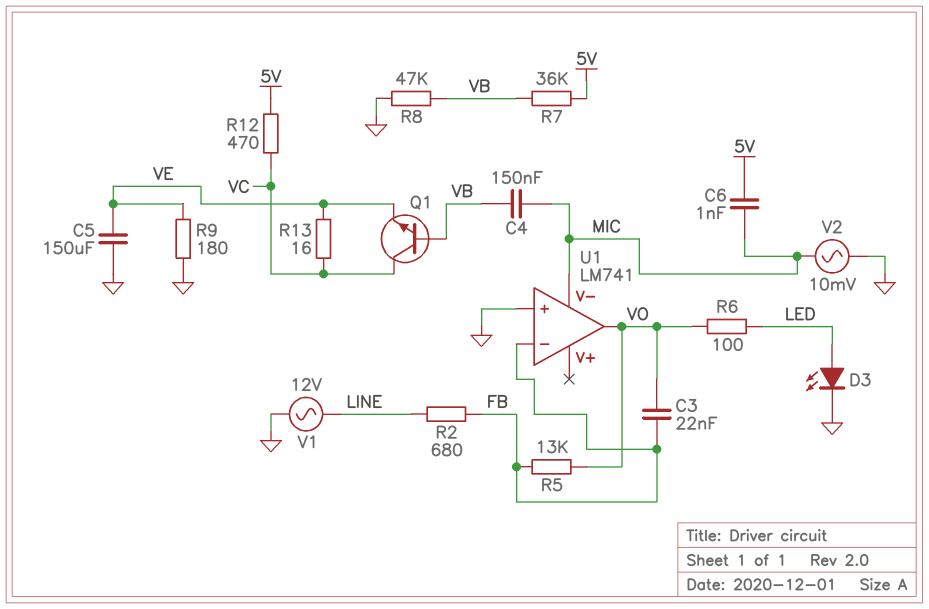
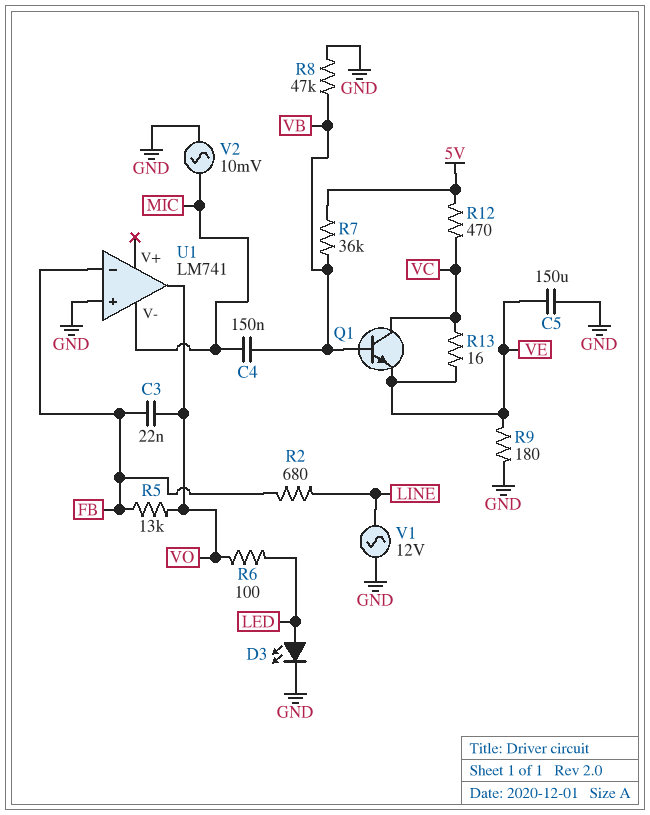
C6: 1nF (5V, MIC) -> none

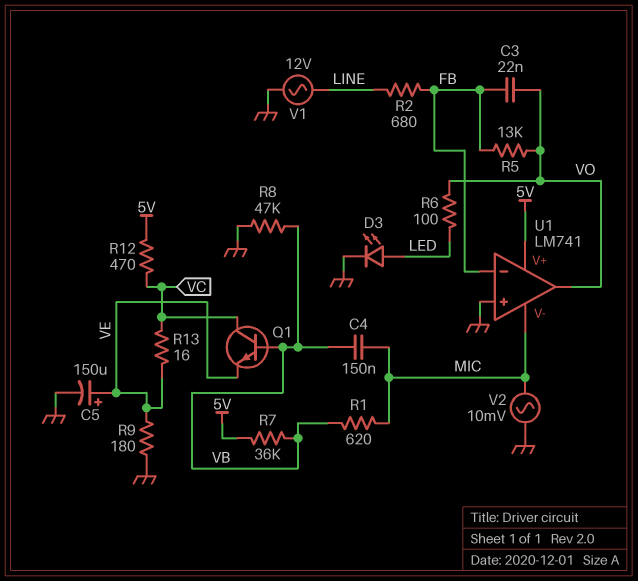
C5: 150uF (GND, VE) -> 150uF (plus VE, minus GND)
R1: none -> 620 (MIC, VB)
U1 pin V+: none -> 5V

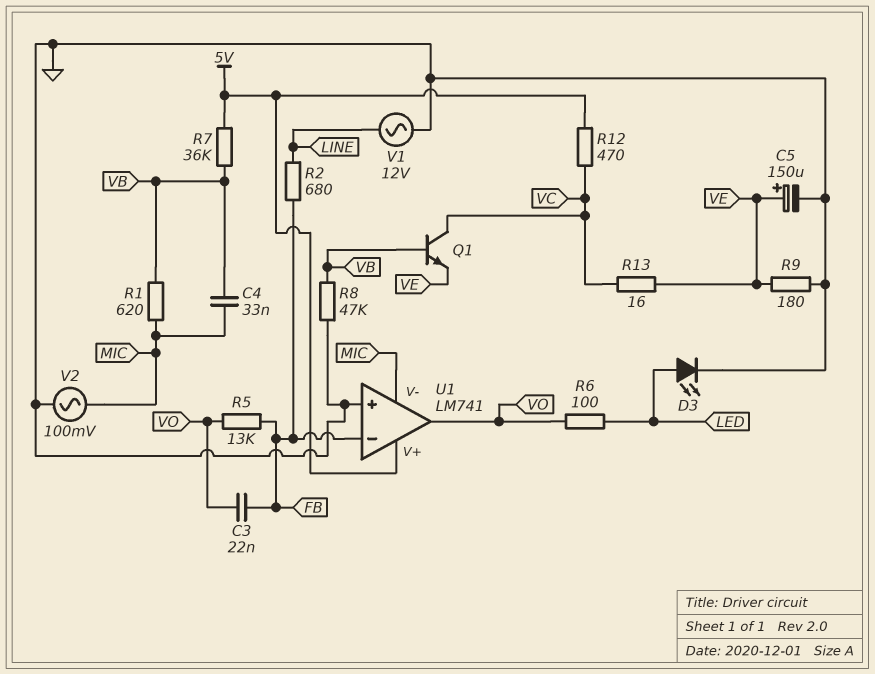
C4: 150nF (MIC, VB) -> 33nF (MIC, VB)
V2: AC 10mV (GND, MIC) -> AC 100mV (GND, MIC)

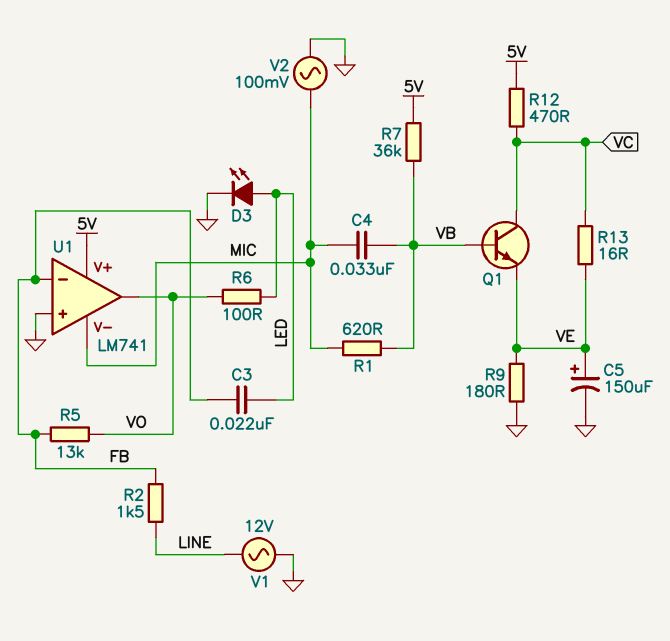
C3: 22nF (FB, VO) -> 22nF (FB, LED)
R2: 680 (FB, LINE) -> 1.5k (FB, LINE)
R8: 47k (GND, VB) -> none

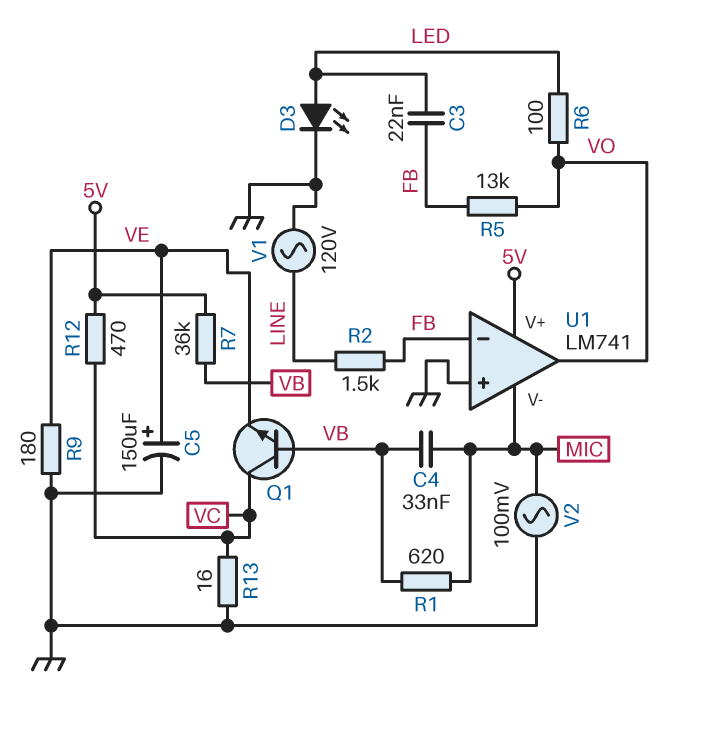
R13: 16 (VC, VE) -> 16 (GND, VC)
V1: AC 12V (GND, LINE) -> AC 120V (GND, LINE)

